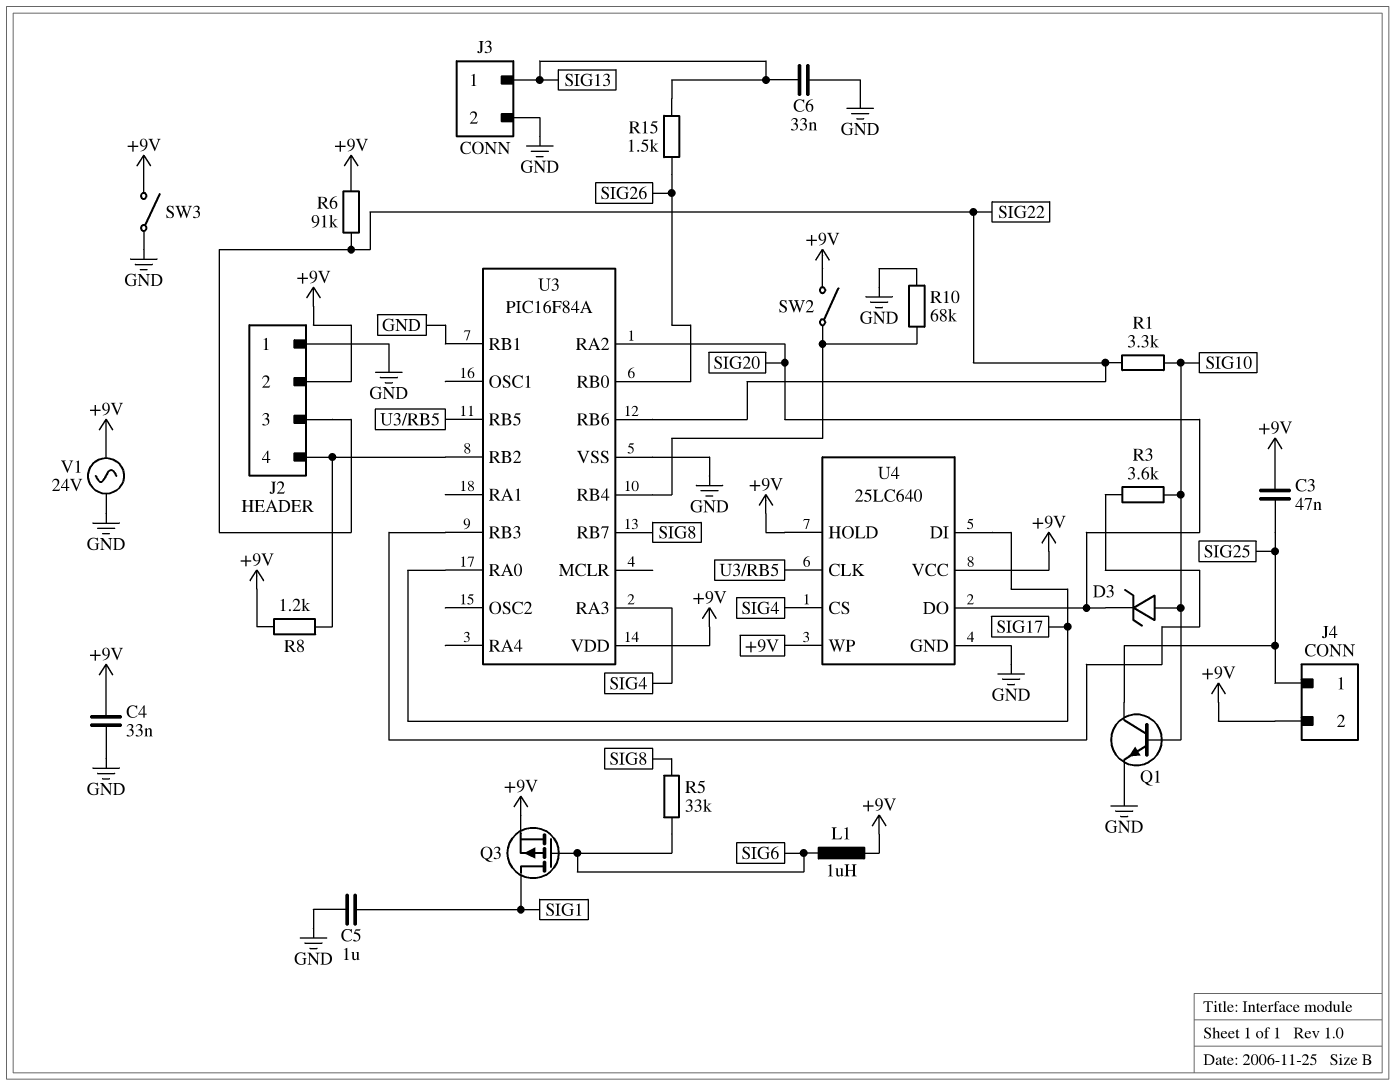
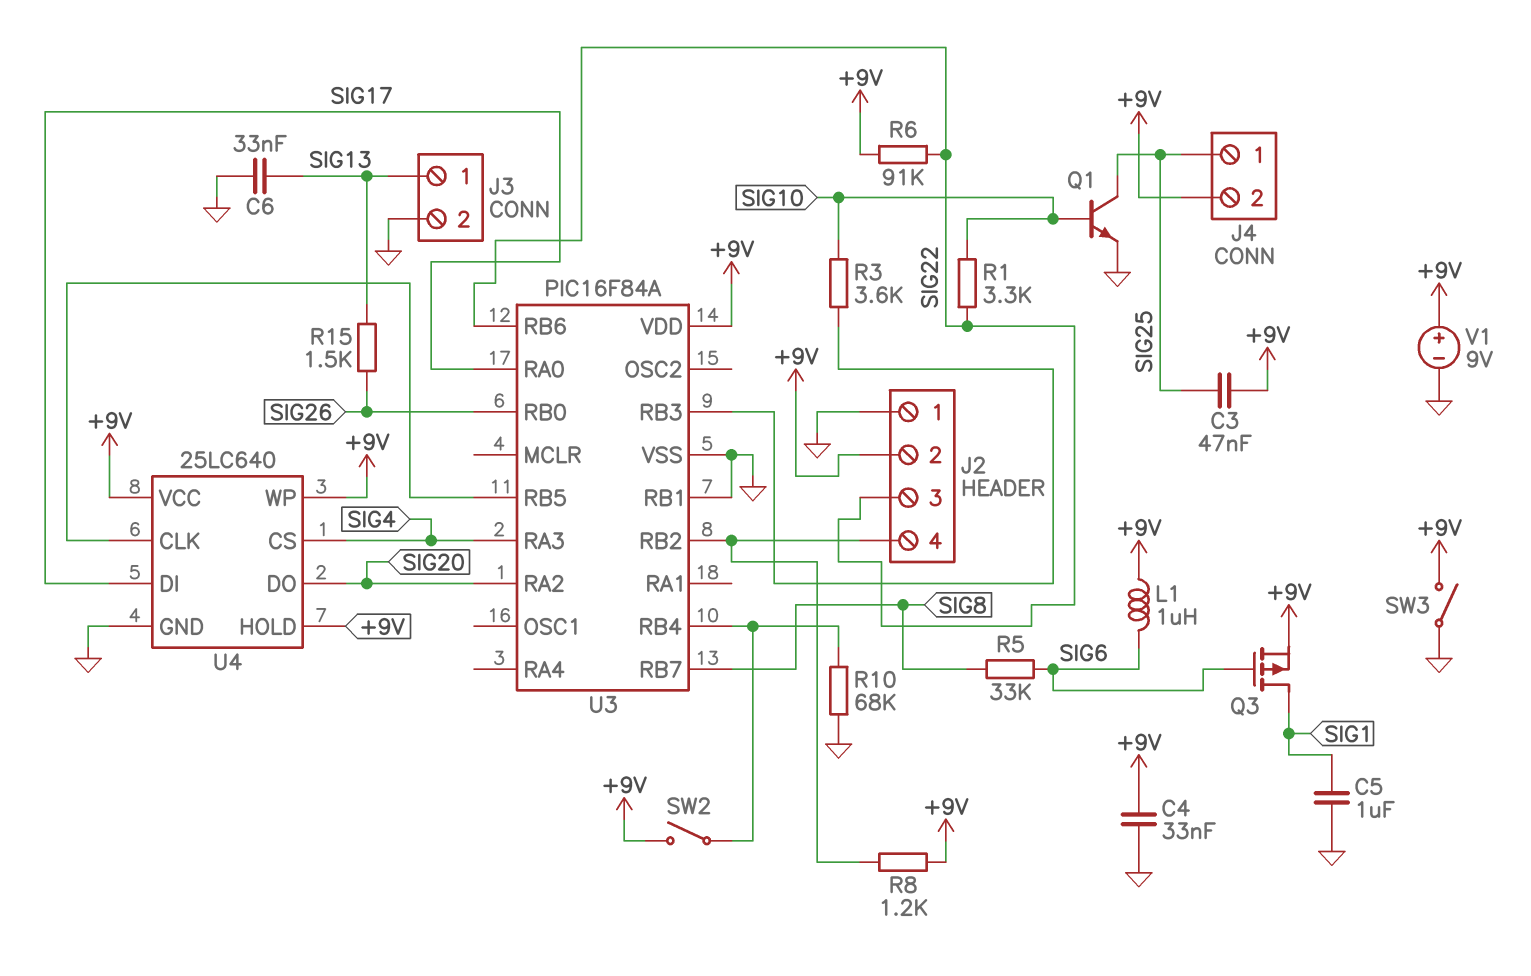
D3: zener (A SIG10, K SIG20) -> none
V1: AC 24V (+9V, GND) -> 9V (plus +9V, minus GND)

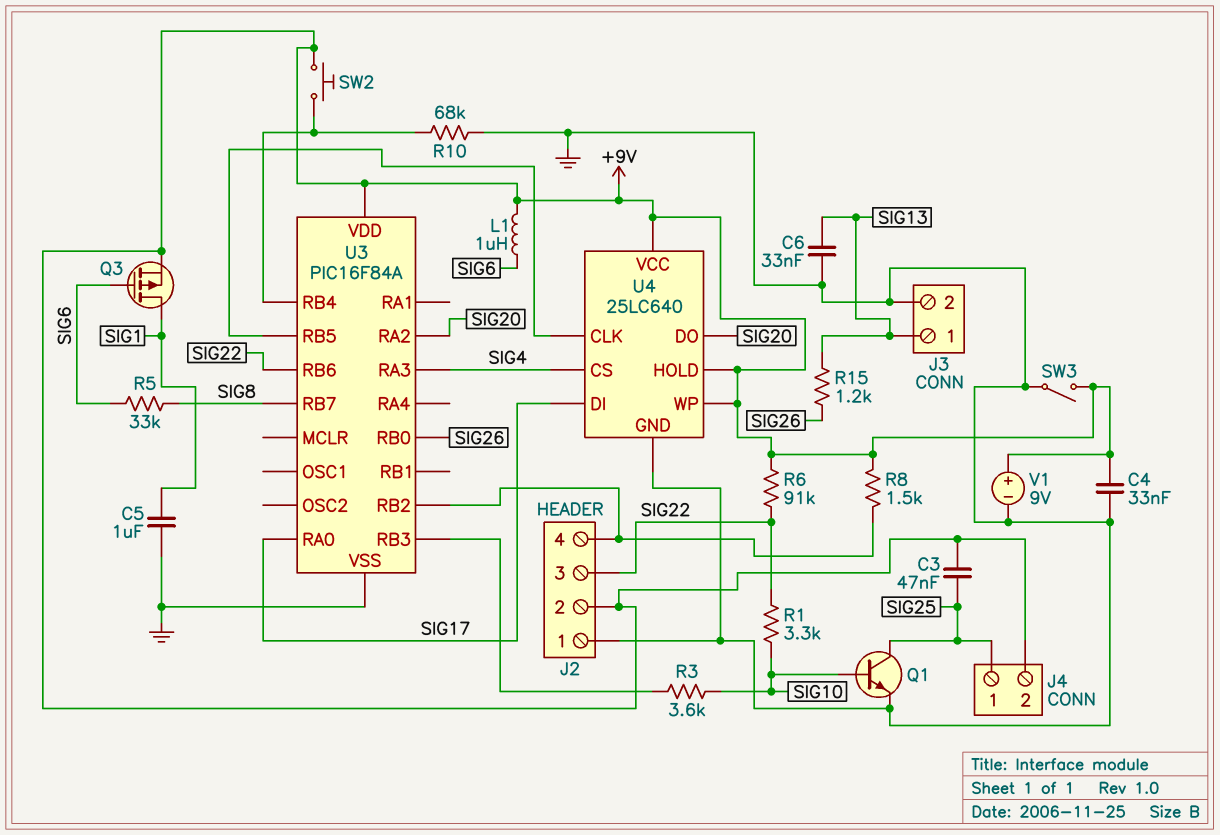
R8: 1.2k (+9V, J2/4) -> 1.5k (+9V, J2/4)
R15: 1.5k (SIG13, SIG26) -> 1.2k (SIG13, SIG26)
SW2: switch (+9V, U3/RB4) -> button (+9V, U3/RB4)
U3 pin RB1: GND -> none

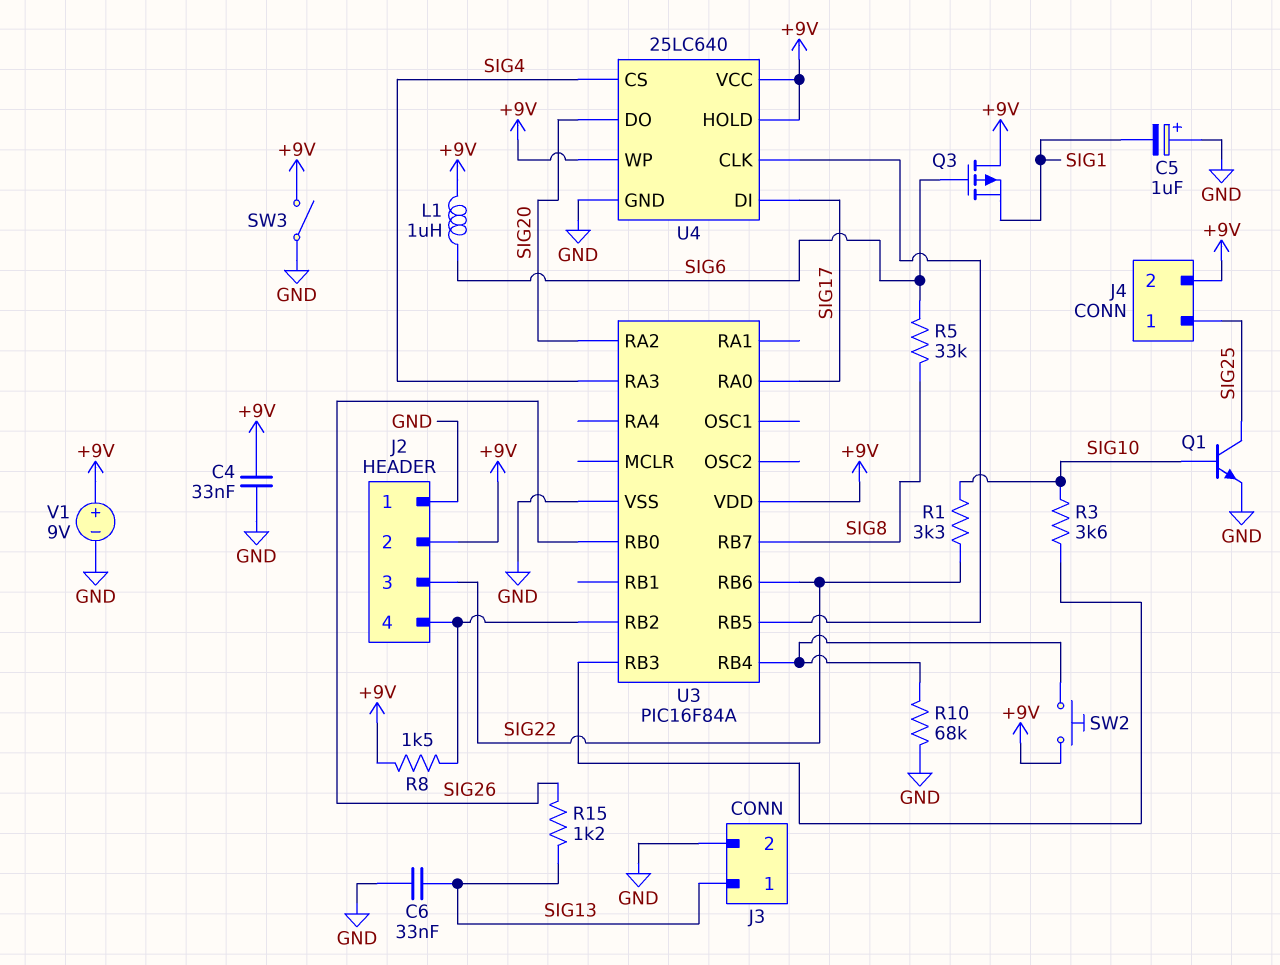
C3: 47nF (+9V, SIG25) -> none
C5: 1uF (GND, SIG1) -> 1uF (plus GND, minus SIG1)
Q3: PMOS (G SIG6, D SIG1, S +9V) -> PMOS (G SIG6, D +9V, S SIG1)
R6: 91k (+9V, SIG22) -> none

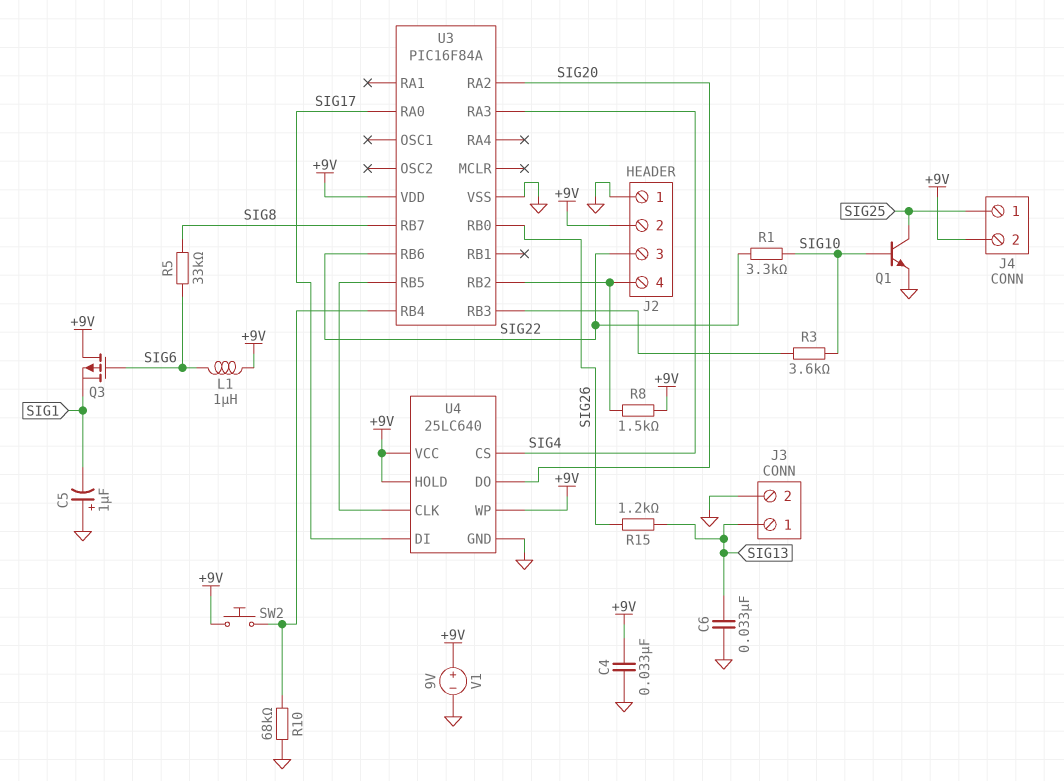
SW3: switch (+9V, GND) -> none

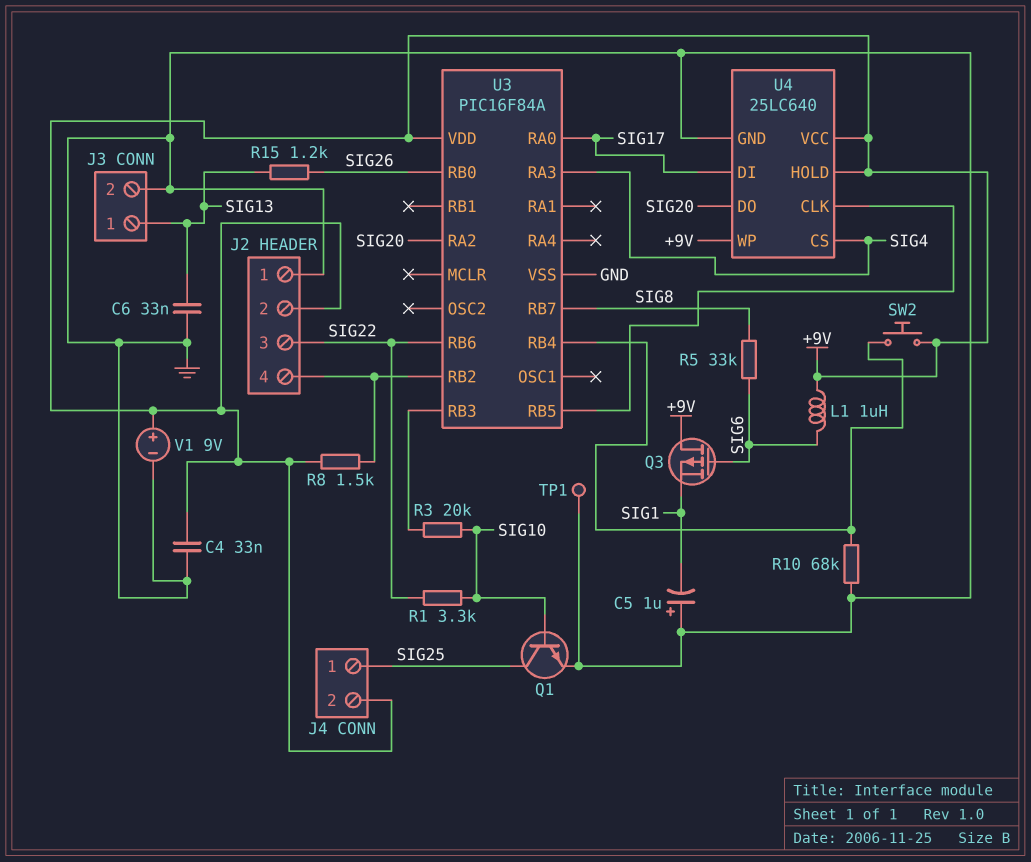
R3: 3.6k (SIG10, U3/RB3) -> 20k (SIG10, U3/RB3)
TP1: none -> test point (GND)

